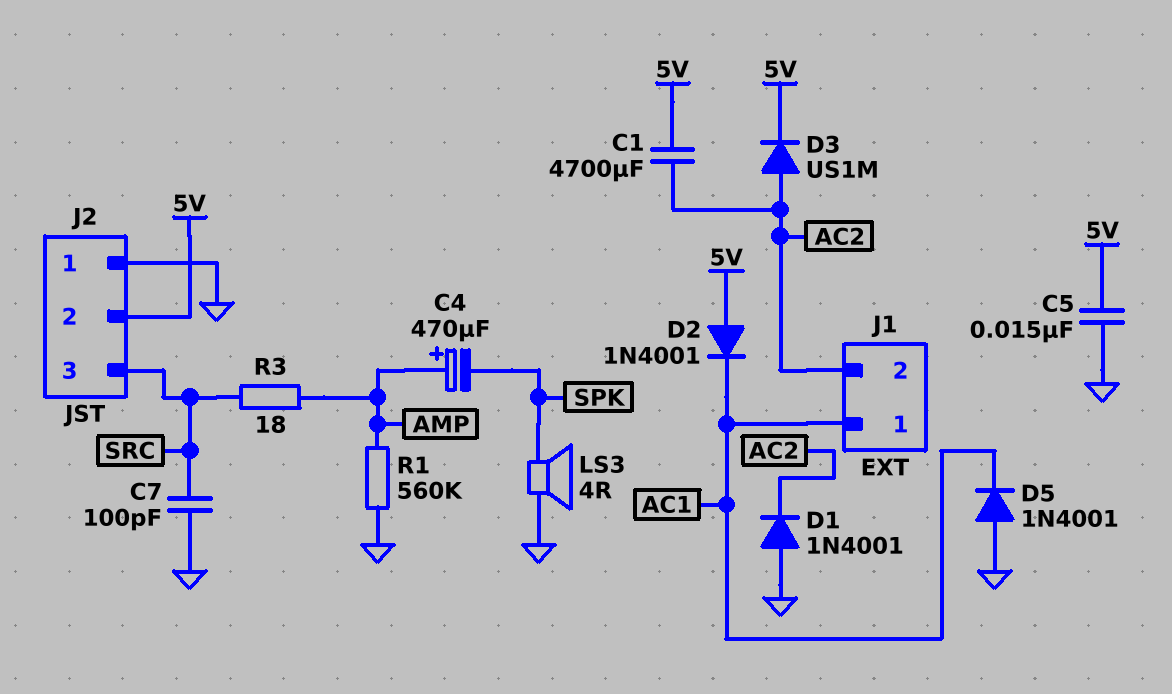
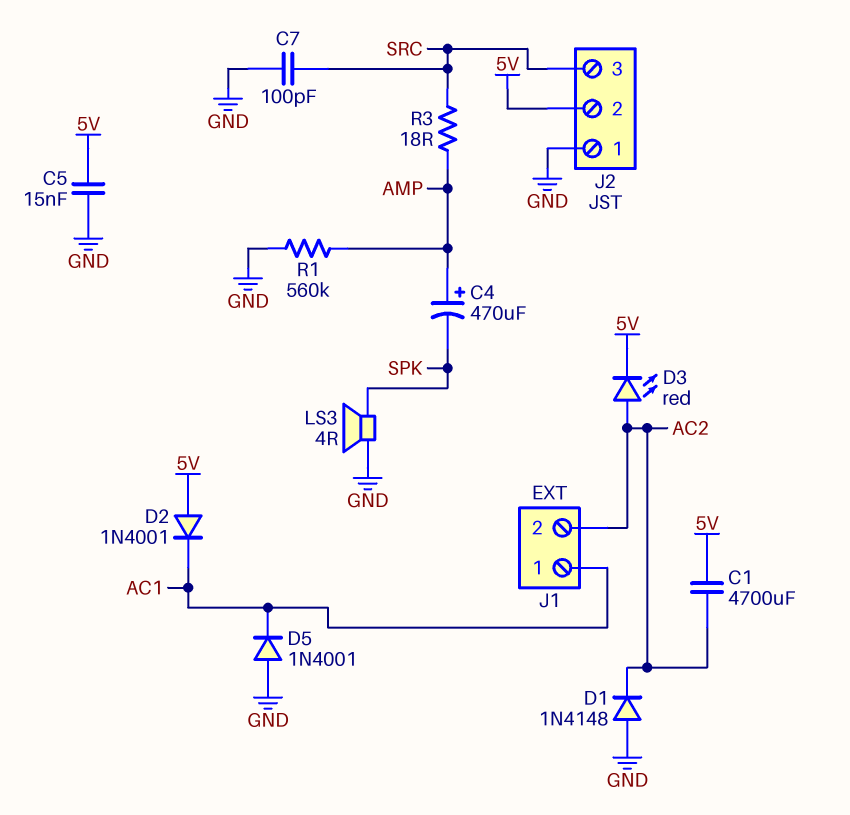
D1: diode 1N4001 (A GND, K AC2) -> diode 1N4148 (A GND, K AC2)
D3: diode US1M (A AC2, K 5V) -> LED red (A AC2, K 5V)

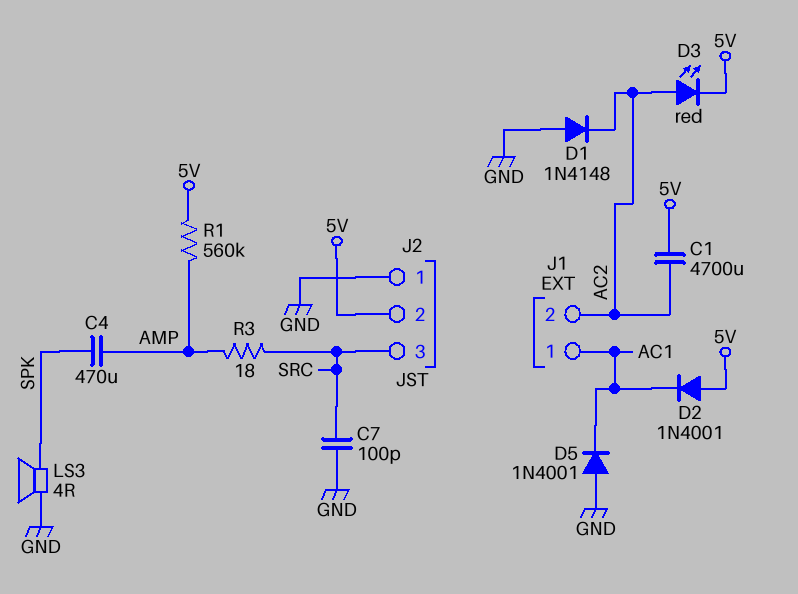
C4: 470uF (plus AMP, minus SPK) -> 470uF (AMP, SPK)
C5: 15nF (5V, GND) -> none
R1: 560k (AMP, GND) -> 560k (5V, AMP)

